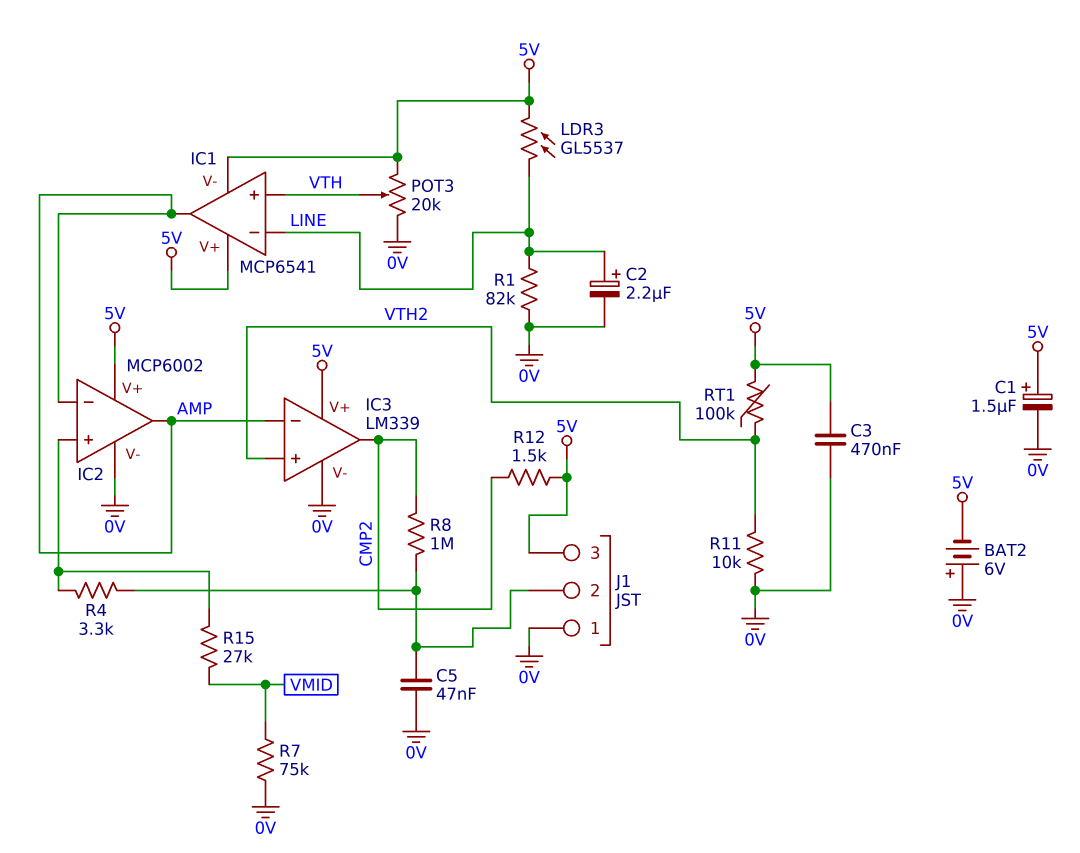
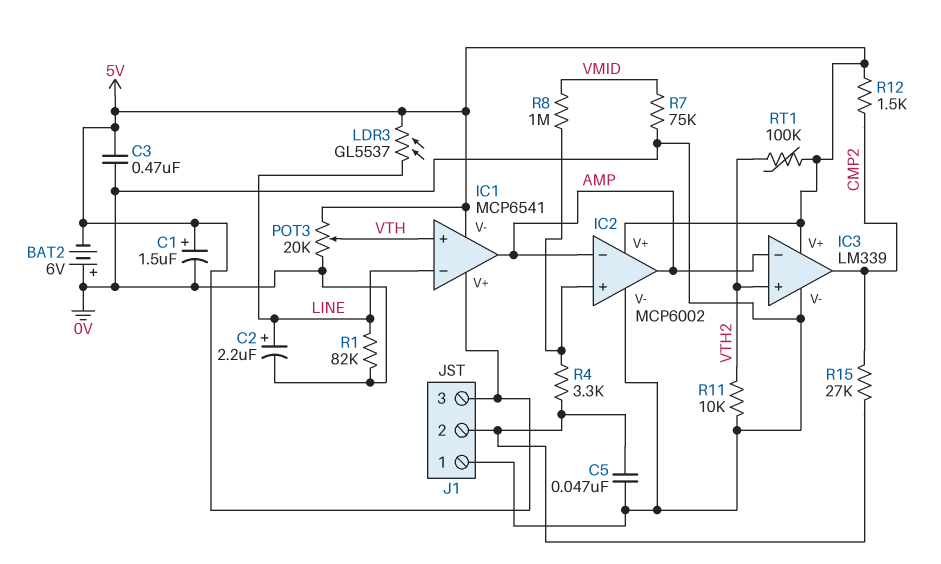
R8: 1M (CMP2, J1/2) -> 1M (IC2/in+, VMID)
R15: 27k (IC2/in+, VMID) -> 27k (CMP2, J1/2)

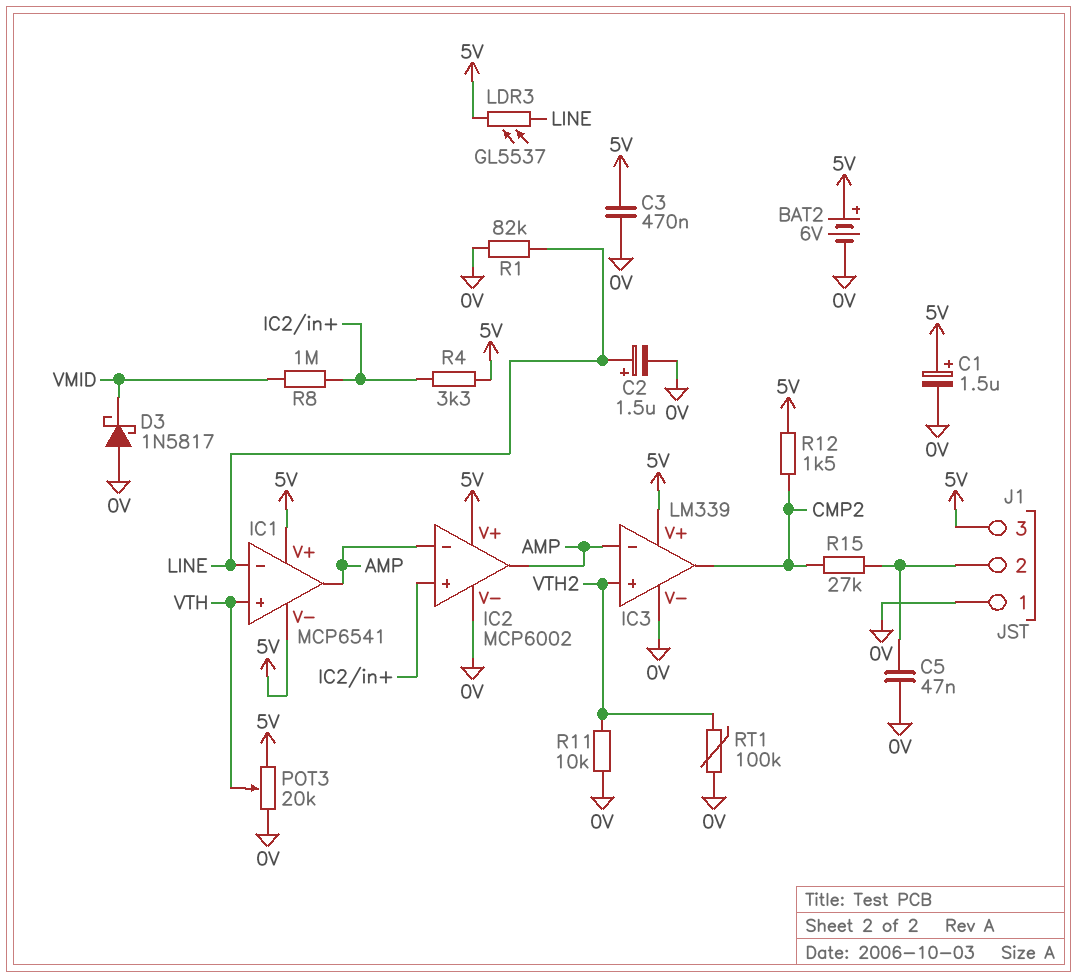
BAT2: 6V (plus 0V, minus 5V) -> 6V (plus 5V, minus 0V)
C2: 2.2uF (plus LINE, minus 0V) -> 1.5uF (plus LINE, minus 0V)
D3: none -> schottky 1N5817 (A 0V, K VMID)
R4: 3.3k (IC2/in+, J1/2) -> 3.3k (5V, IC2/in+)
R7: 75k (0V, VMID) -> none
RT1: 100k (5V, VTH2) -> 100k (0V, VTH2)

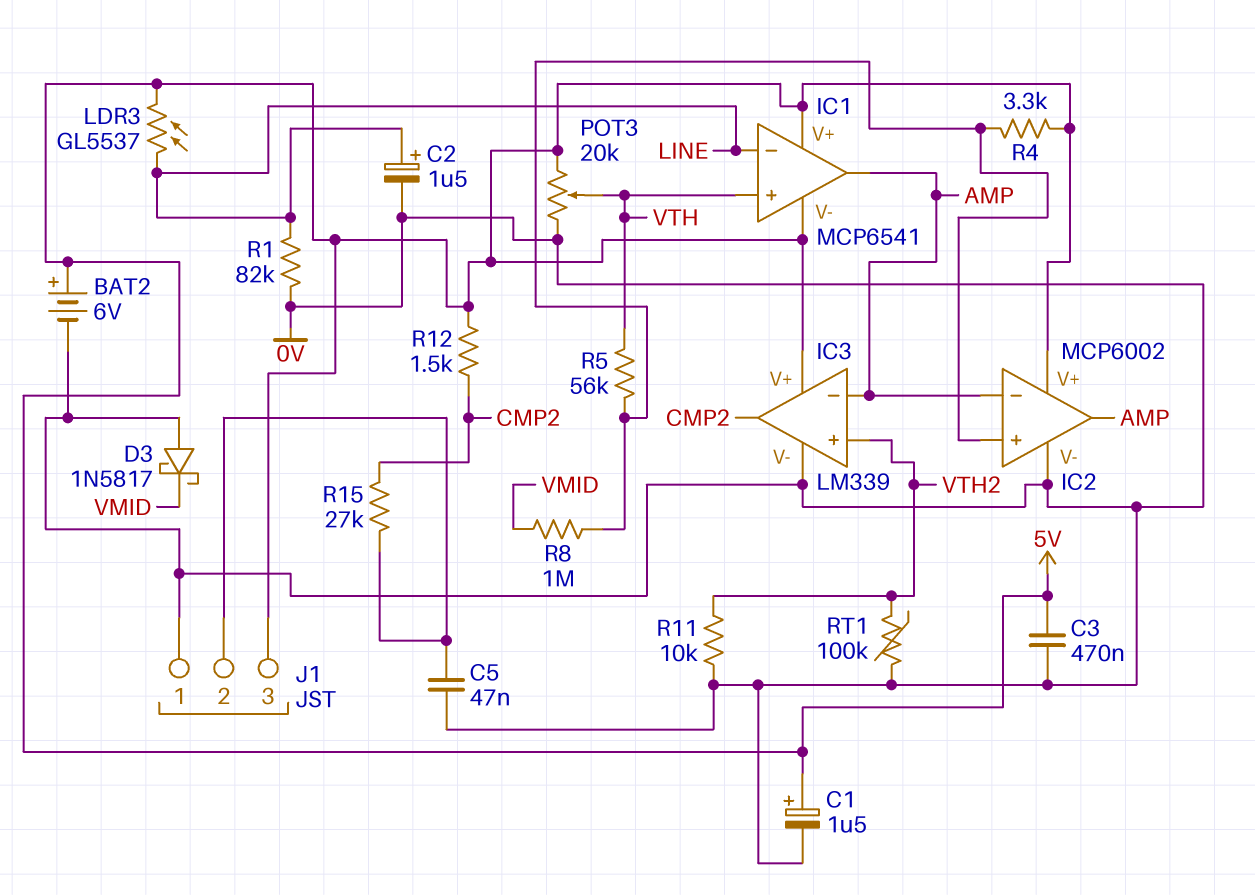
R5: none -> 56k (IC2/in+, VTH)

